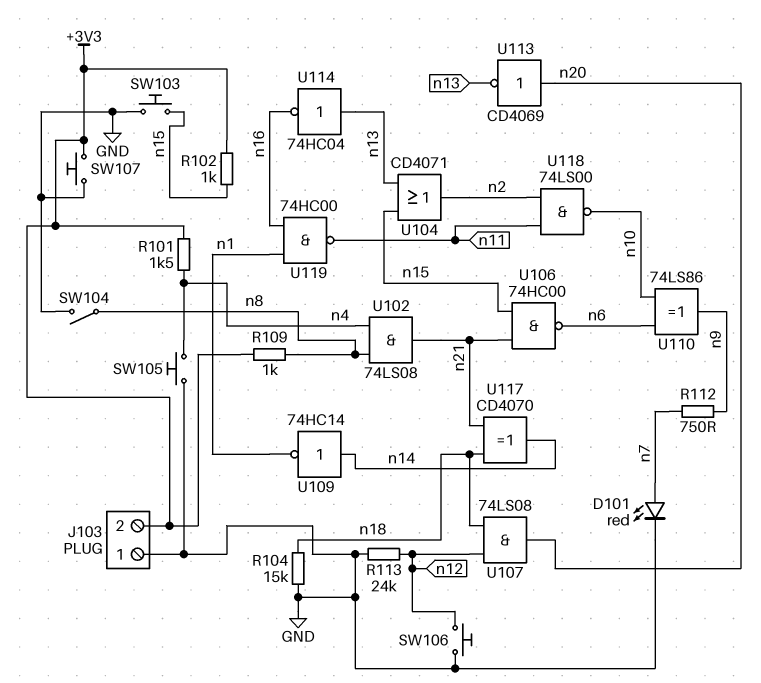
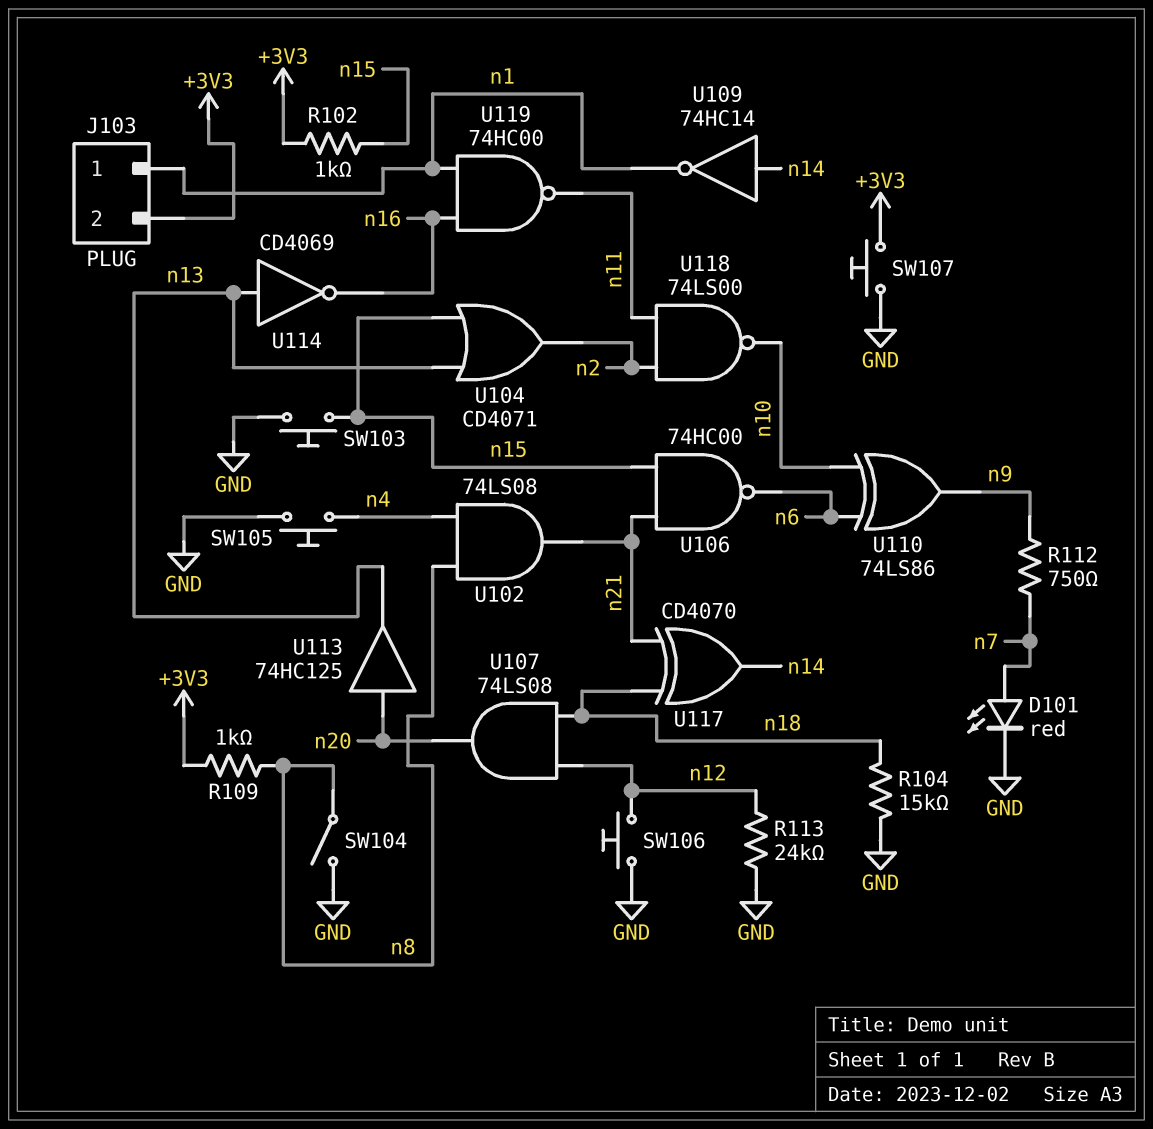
J103 pin 1: GND -> n1
R101: 1.5k (+3V3, n4) -> none
U113: NOT CD4069 (in n20, out n13) -> buffer 74HC125 (in n20, out n13)
U114: NOT 74HC04 (in n13, out n16) -> NOT CD4069 (in n13, out n16)

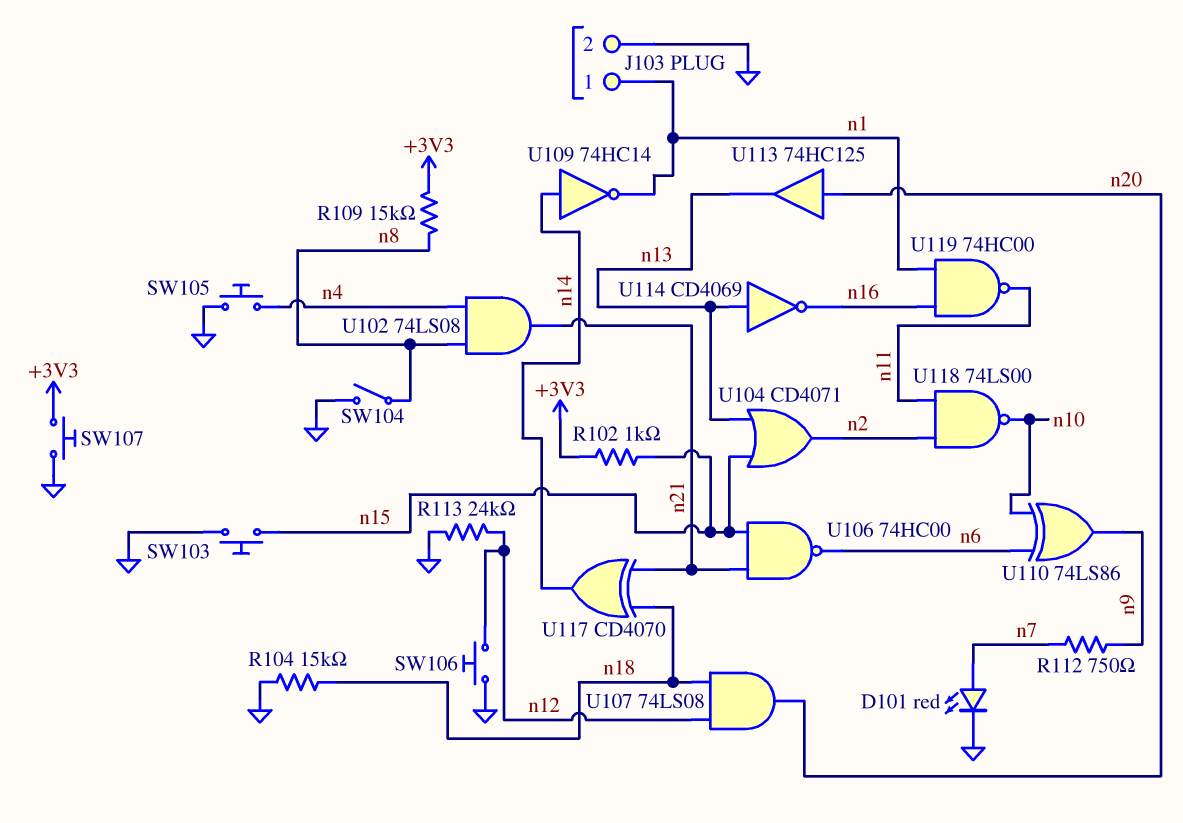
J103 pin 2: +3V3 -> GND
R109: 1k (+3V3, n8) -> 15k (+3V3, n8)

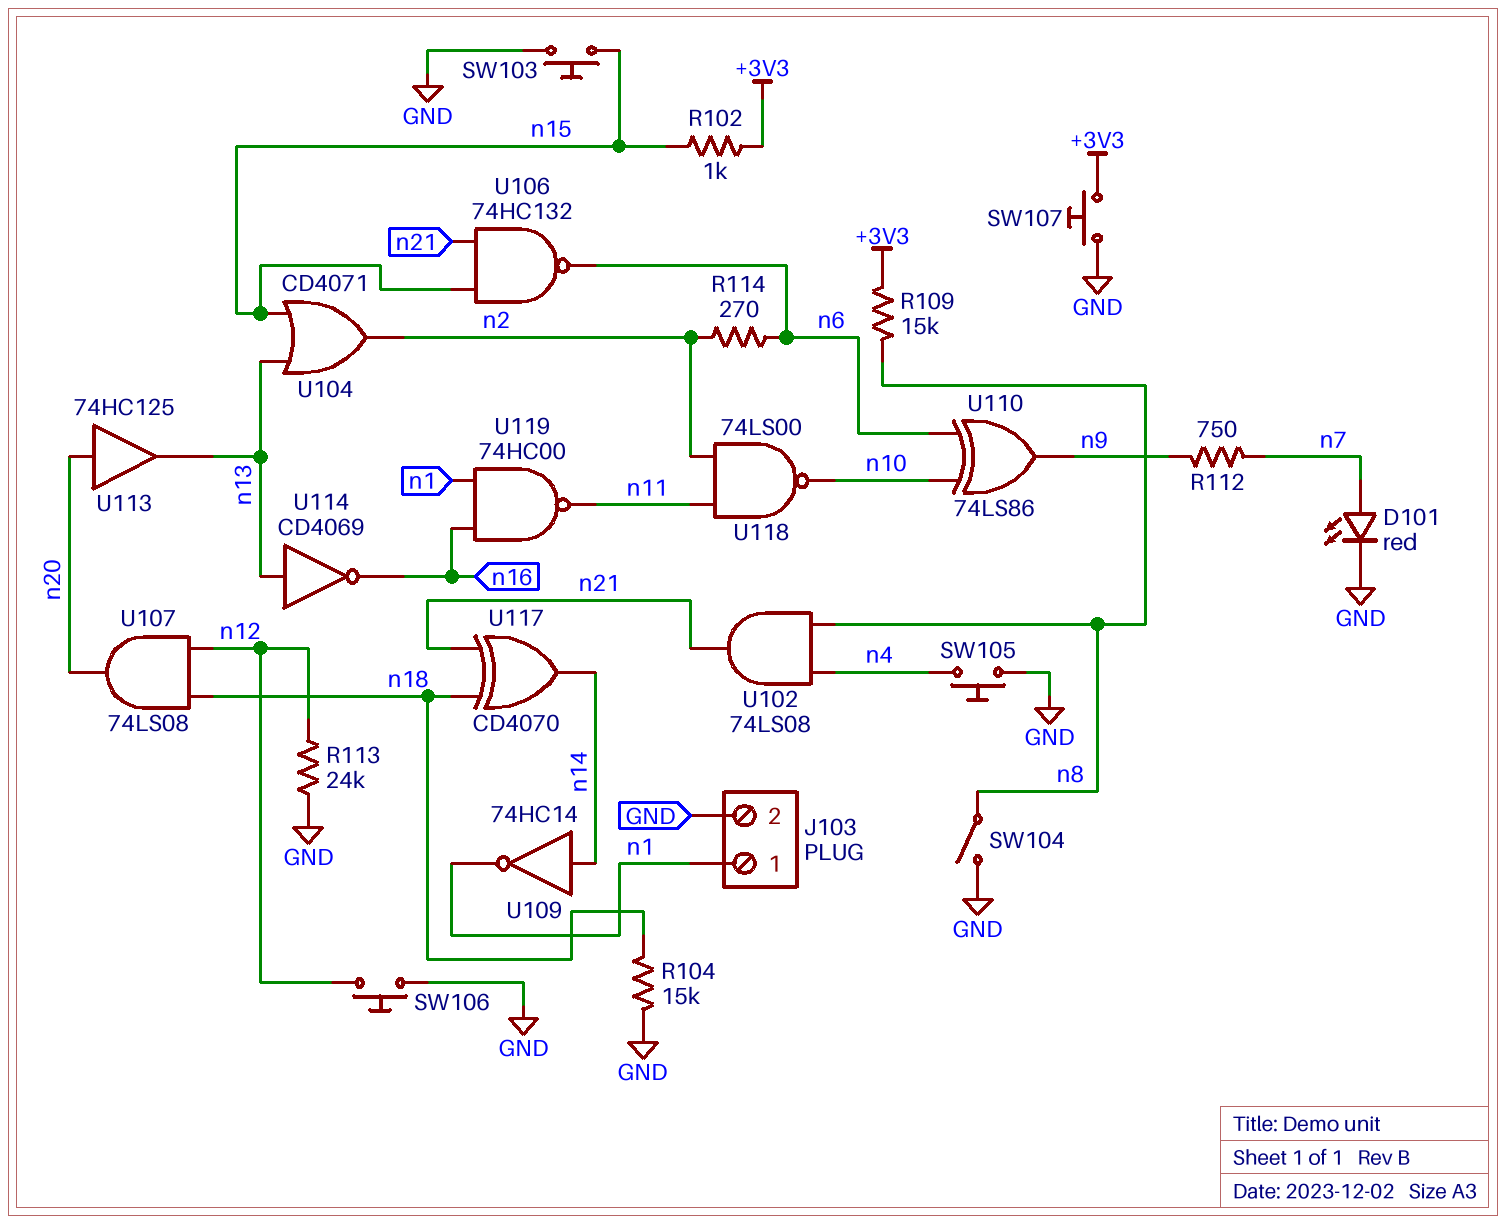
R114: none -> 270 (n2, n6)
U106: NAND 74HC00 (in n15, in n21, out n6) -> NAND 74HC132 (in n15, in n21, out n6)

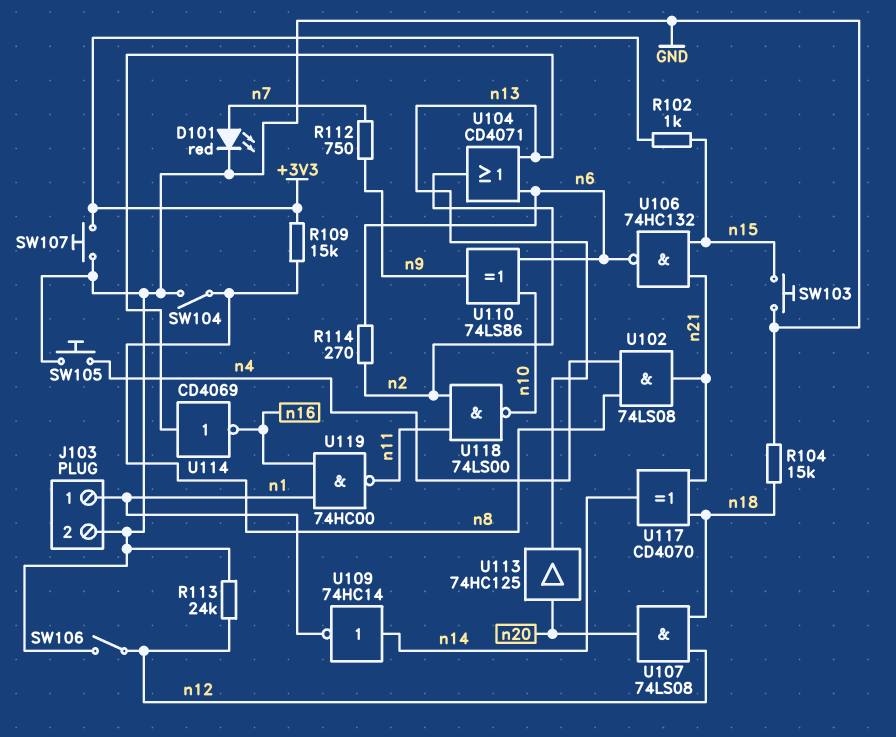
SW106: button (GND, n12) -> switch (GND, n12)
U104: OR CD4071 (in n13, in n15, out n2) -> OR CD4071 (in n6, in n13, out n2)

